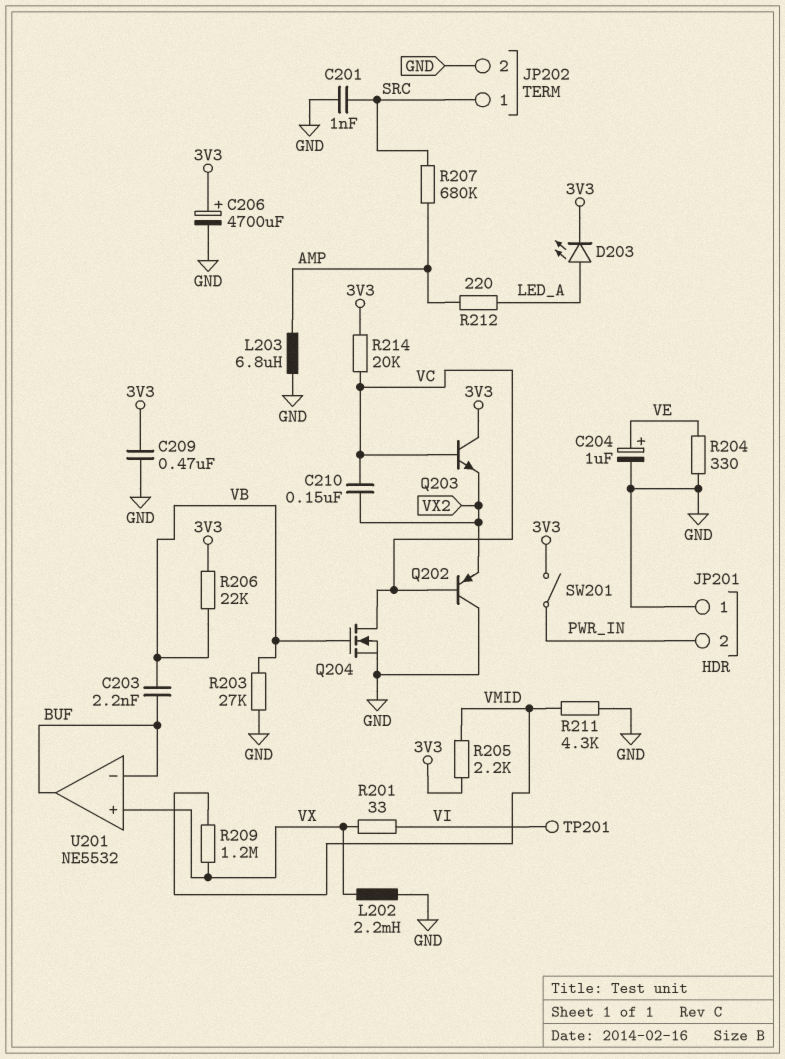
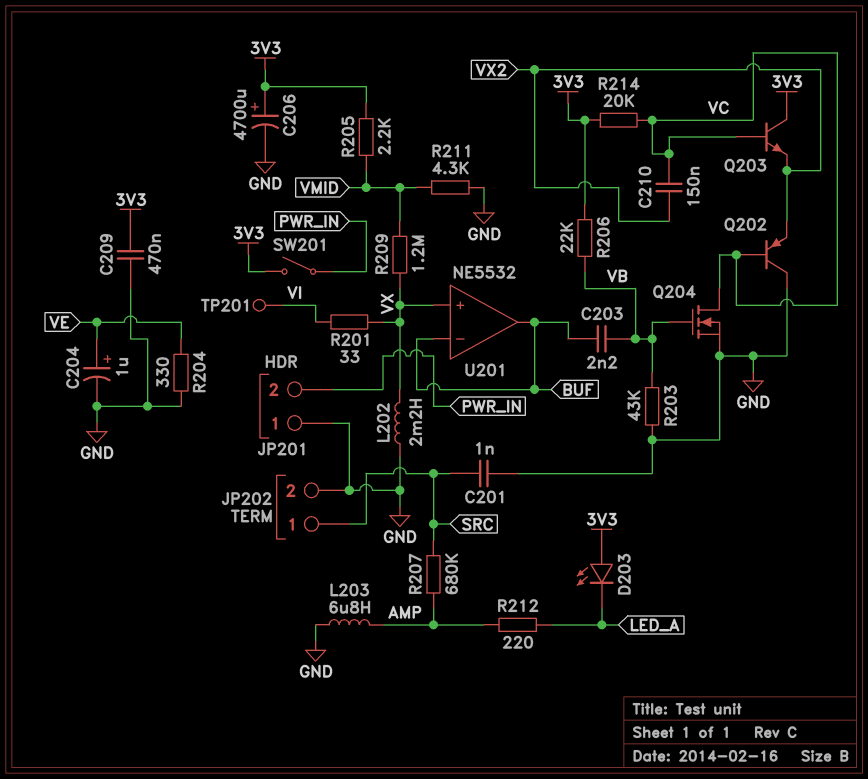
D203: LED (A LED_A, K 3V3) -> LED (A 3V3, K LED_A)
R203: 27k (GND, VB) -> 43k (GND, VB)

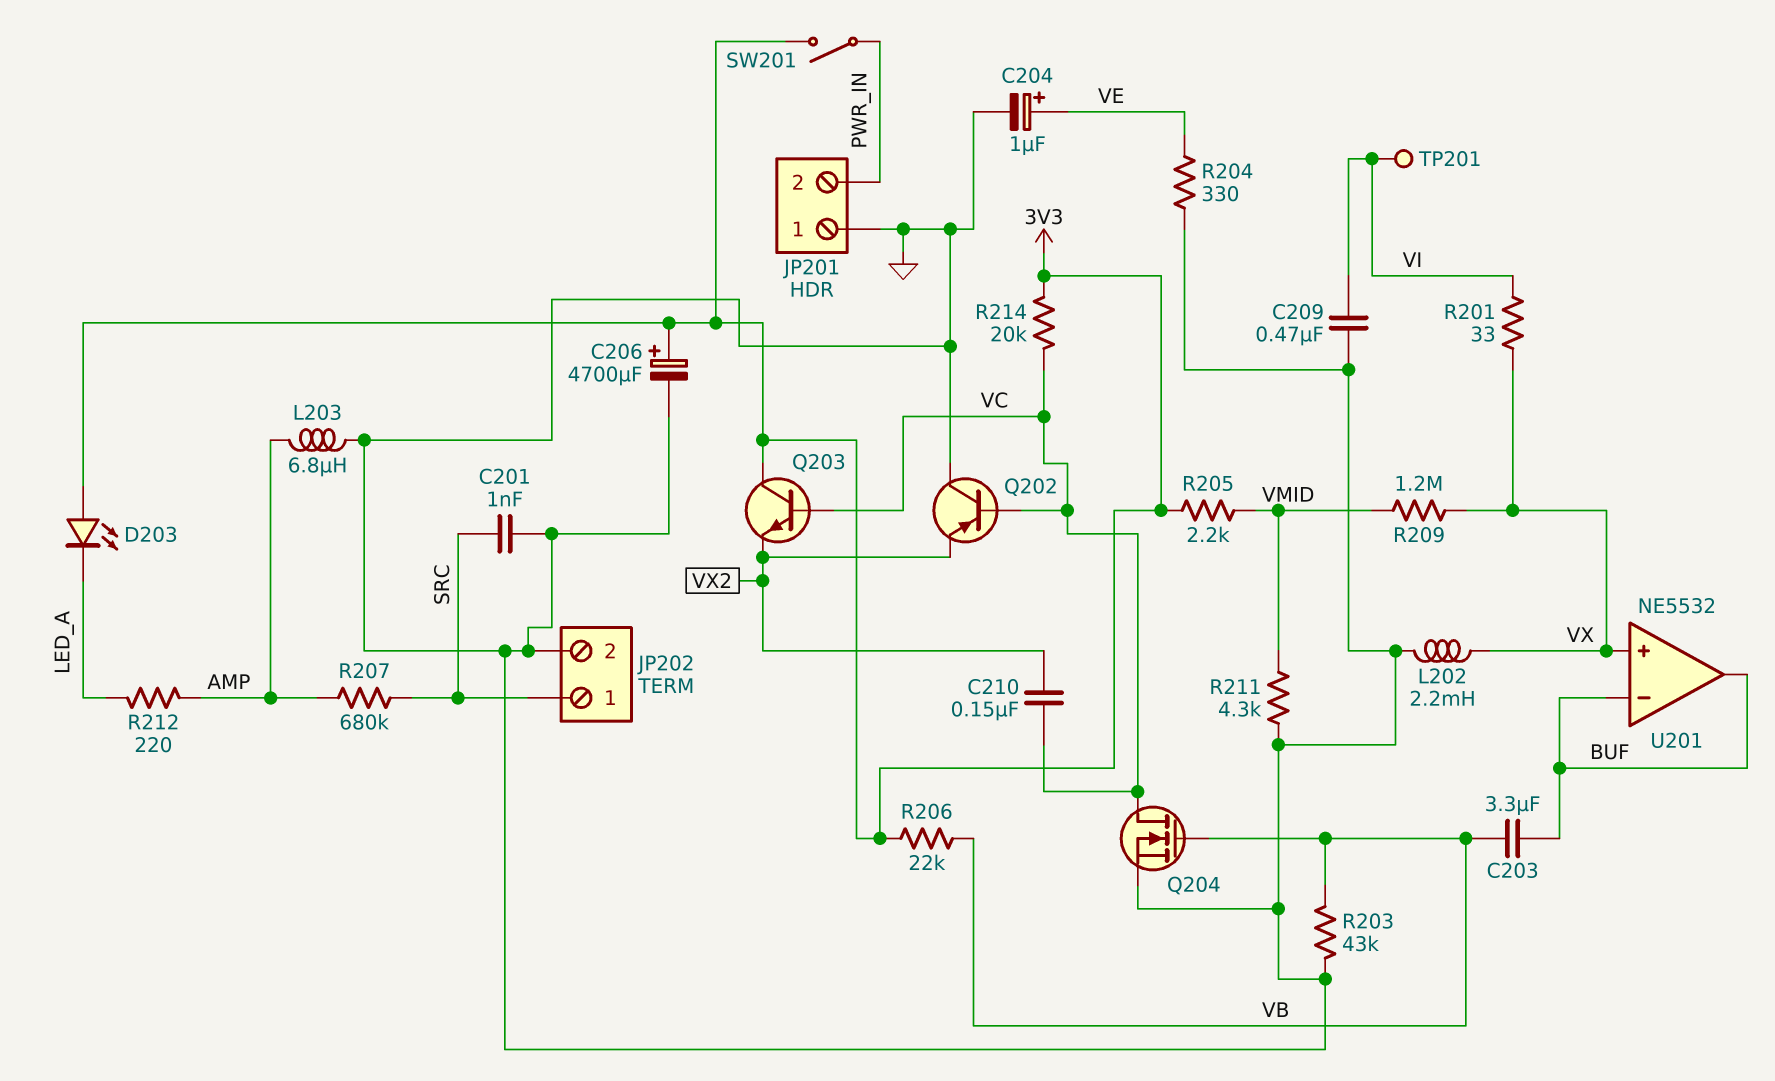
C203: 2.2nF (BUF, VB) -> 3.3uF (BUF, VB)
C209: 470nF (3V3, GND) -> 470nF (GND, VI)

